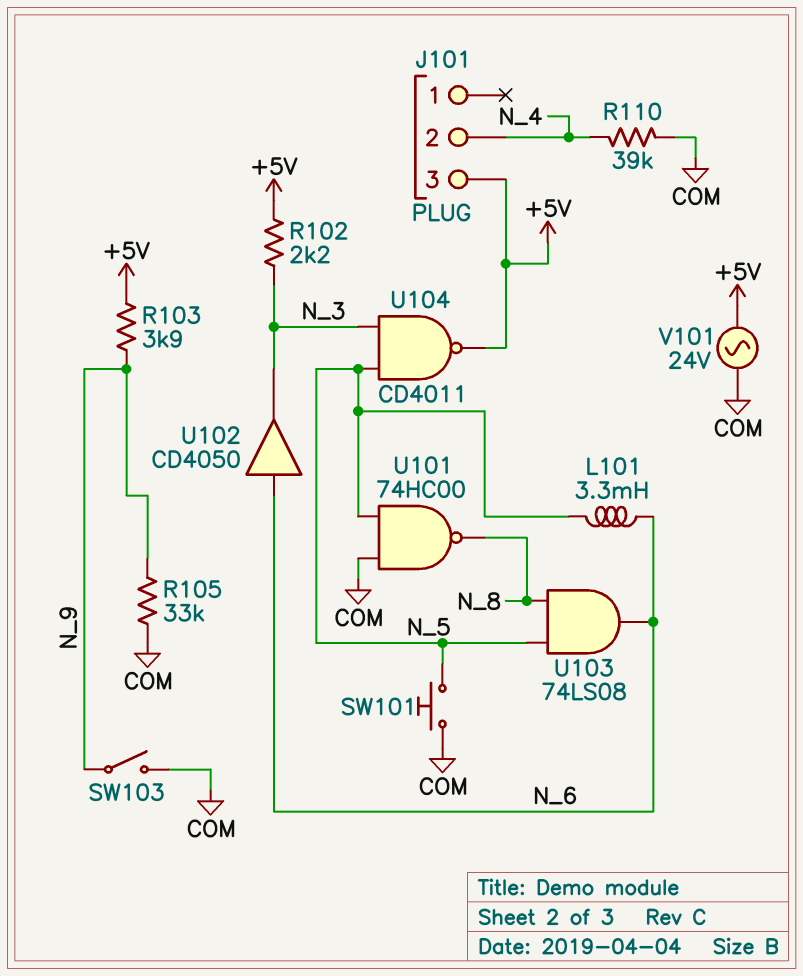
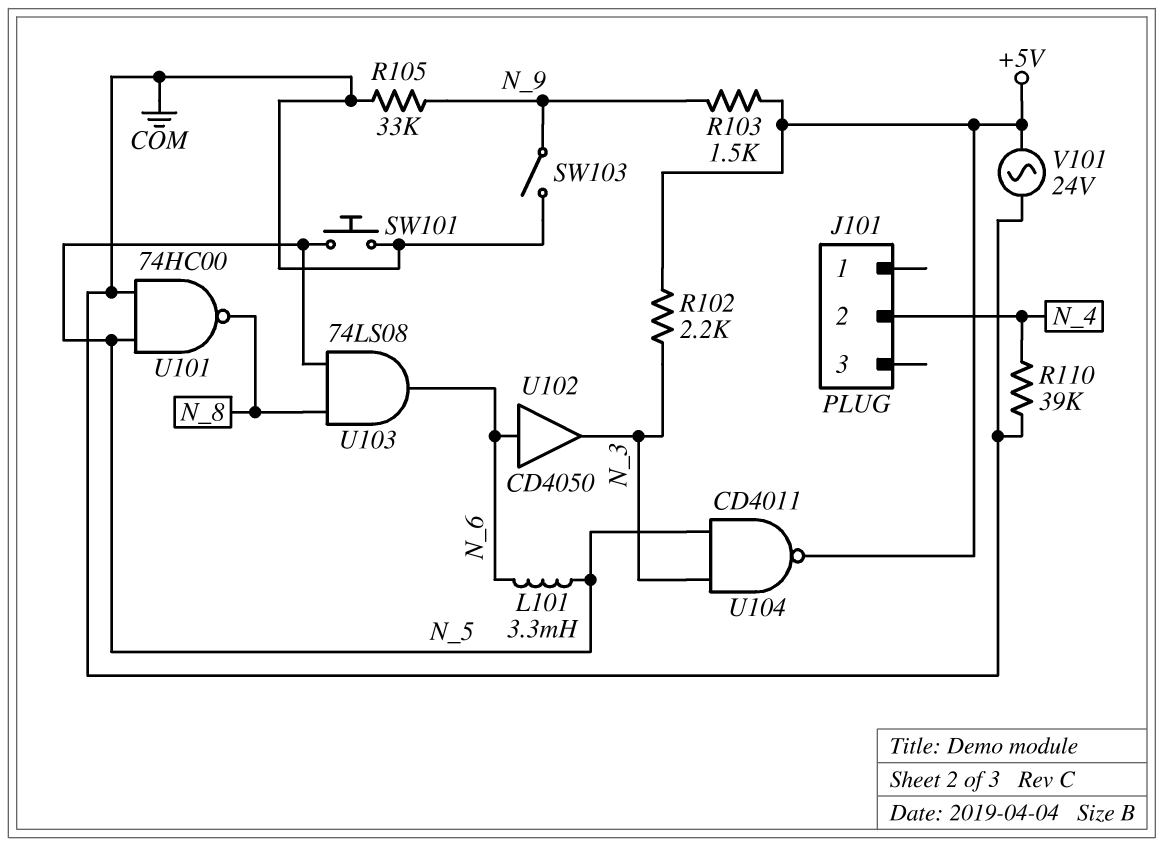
J101 pin 3: +5V -> none
R103: 3.9k (+5V, N_9) -> 1.5k (+5V, N_9)

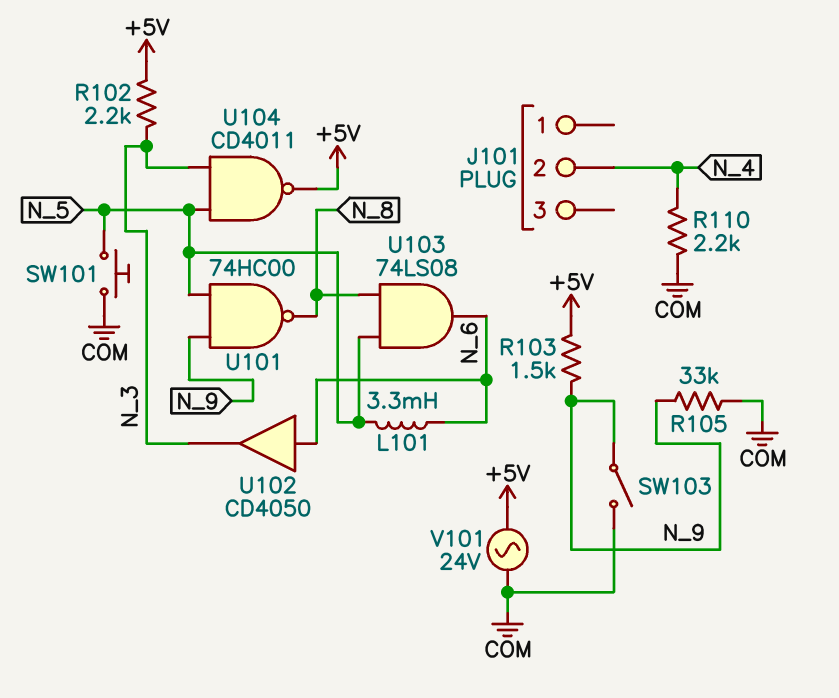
R110: 39k (COM, N_4) -> 2.2k (COM, N_4)
U101: NAND 74HC00 (in COM, in N_5, out N_8) -> NAND 74HC00 (in N_5, in N_9, out N_8)

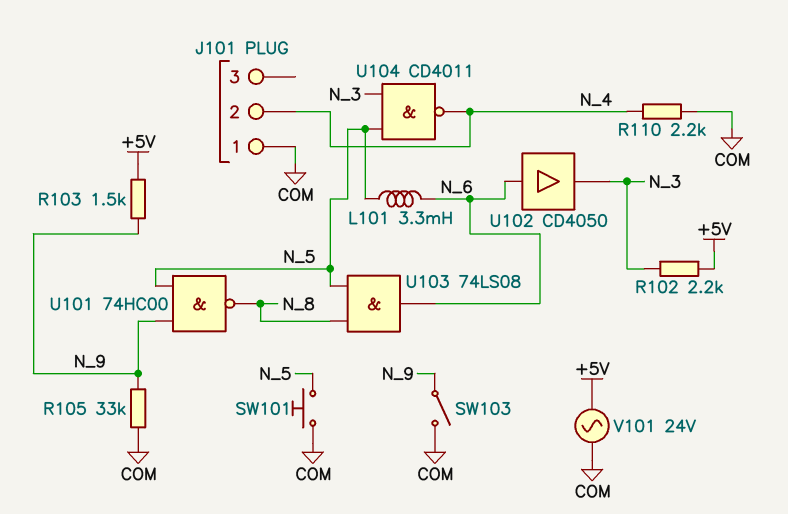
J101 pin 1: none -> COM
U104: NAND CD4011 (in N_3, in N_5, out +5V) -> NAND CD4011 (in N_3, in N_5, out N_4)

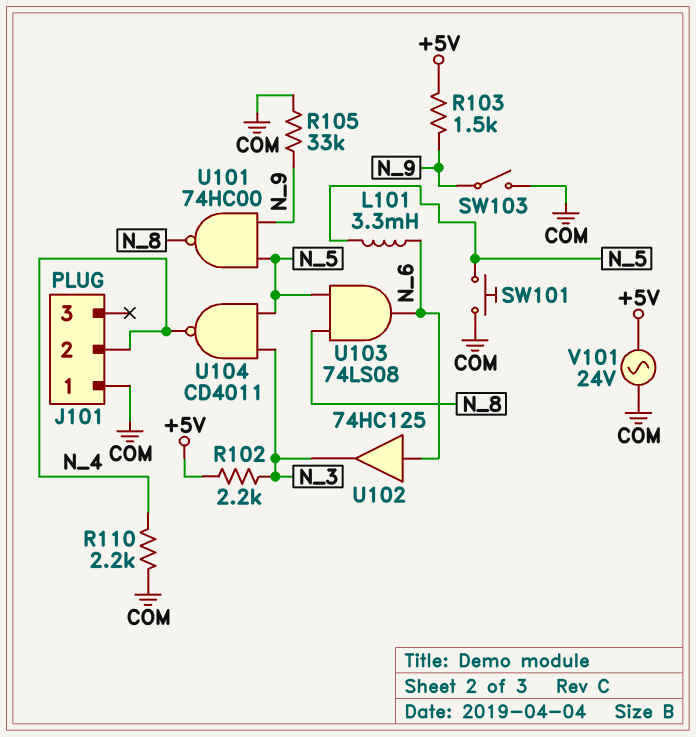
U102: buffer CD4050 (in N_6, out N_3) -> buffer 74HC125 (in N_6, out N_3)

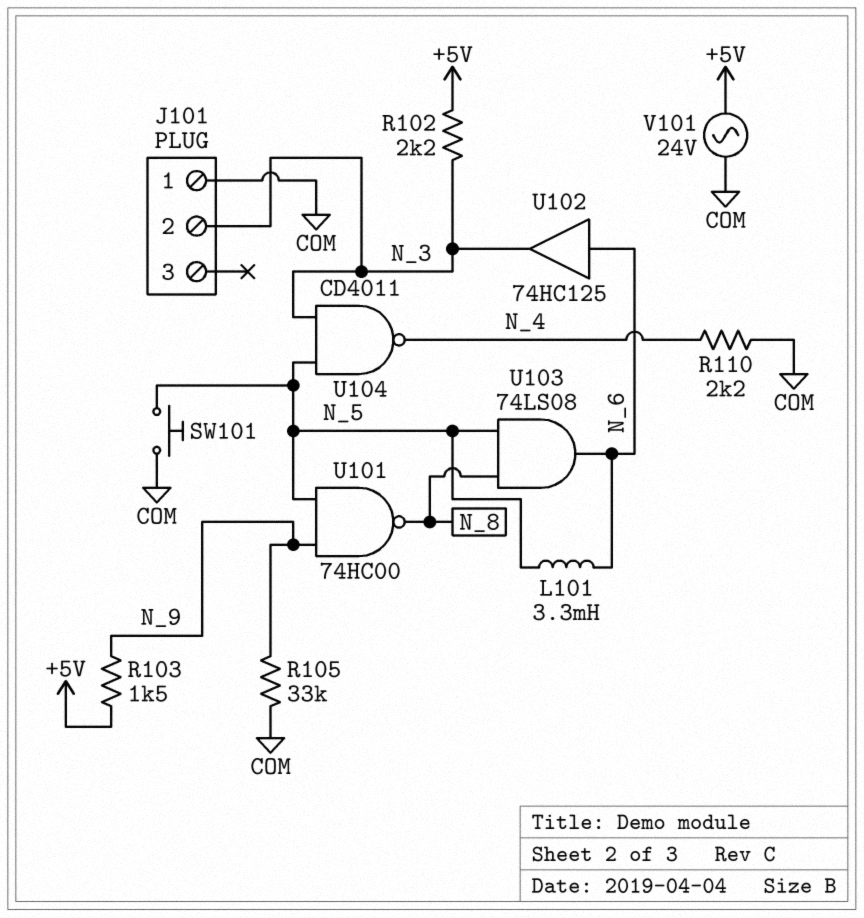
J101 pin 2: N_4 -> N_3
SW103: switch (COM, N_9) -> none

